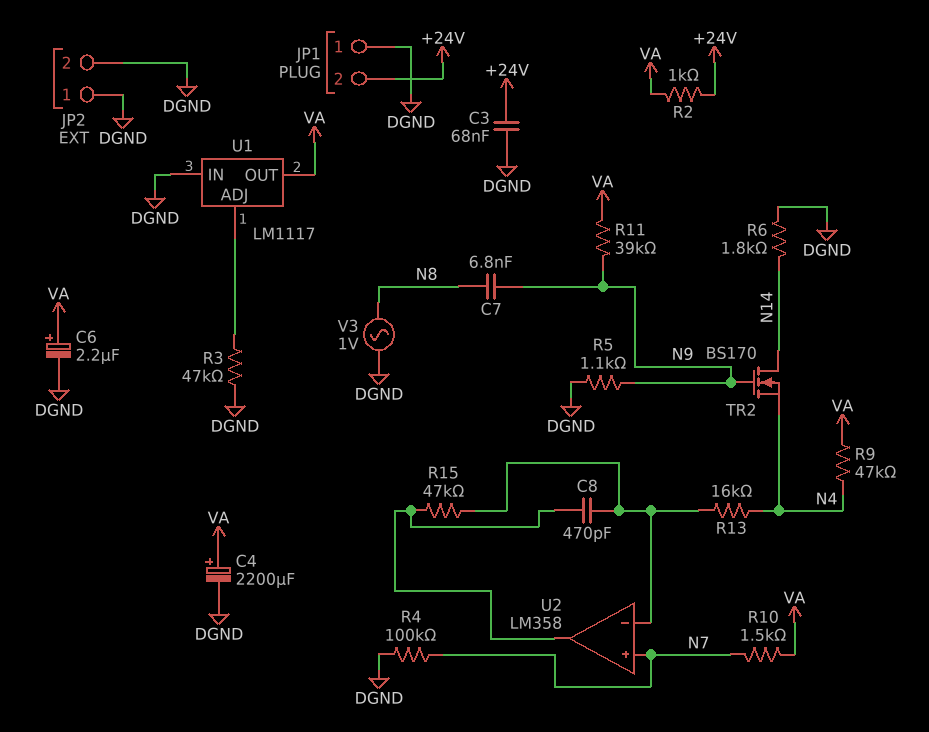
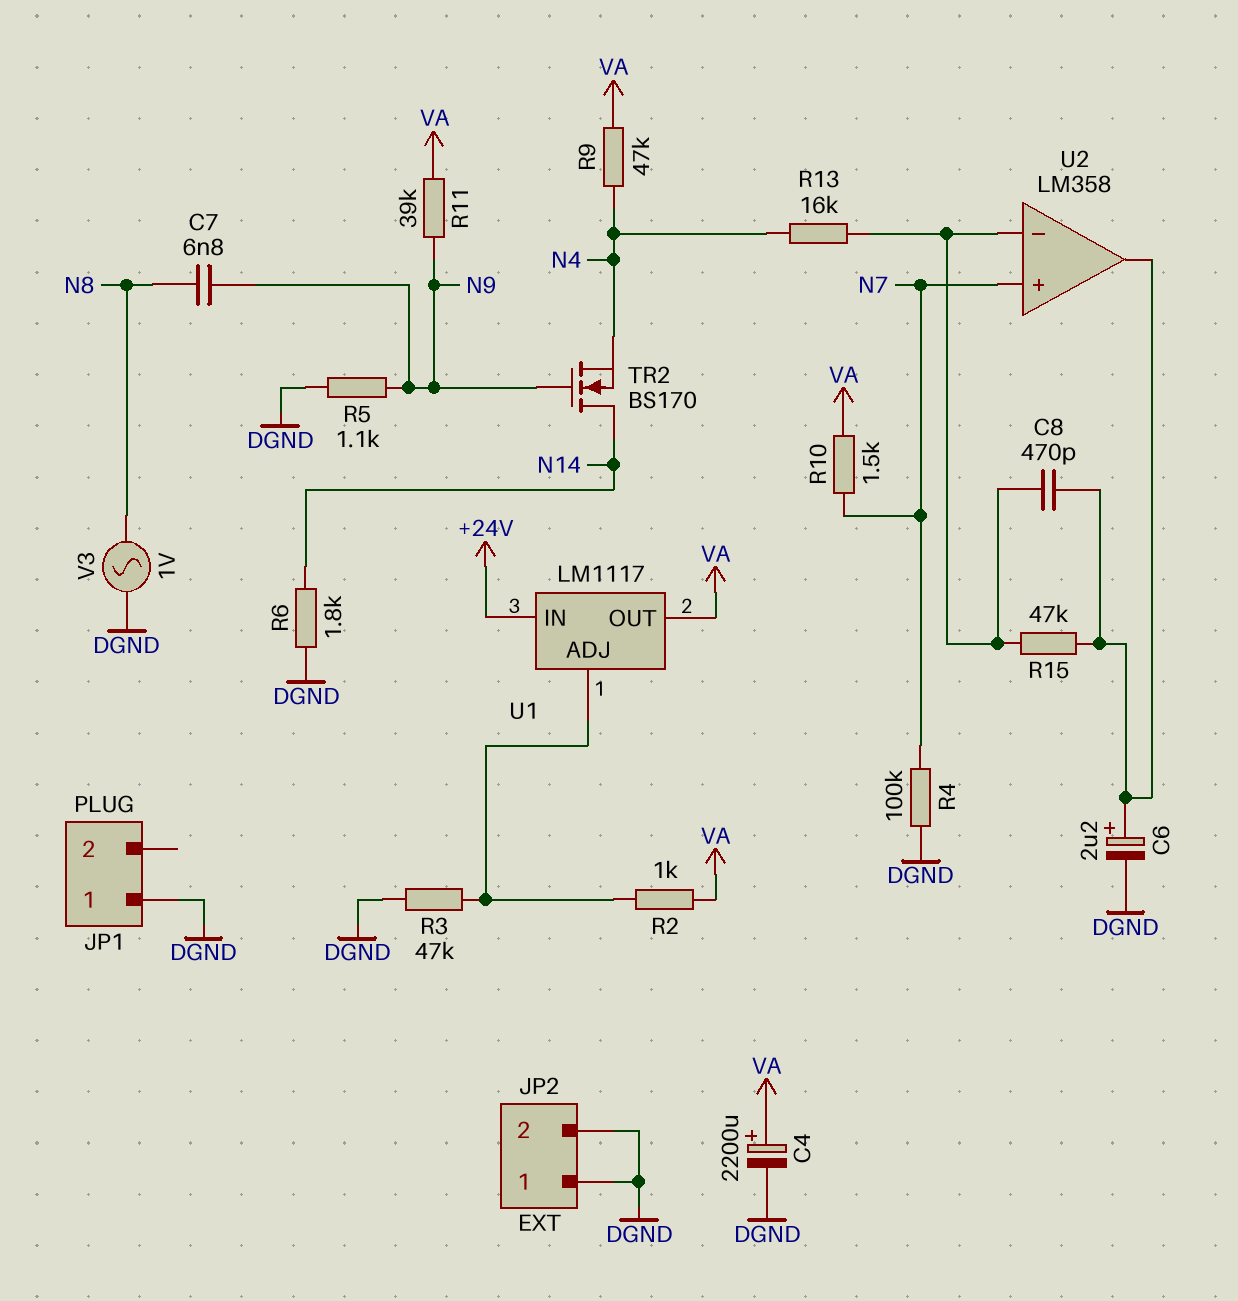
C3: 68nF (+24V, DGND) -> none
C6: 2.2uF (plus VA, minus DGND) -> 2.2uF (plus U2/out, minus DGND)
JP1 pin 2: +24V -> none
R2: 1k (+24V, VA) -> 1k (U1/ADJ, VA)
U1 pin IN: DGND -> +24V

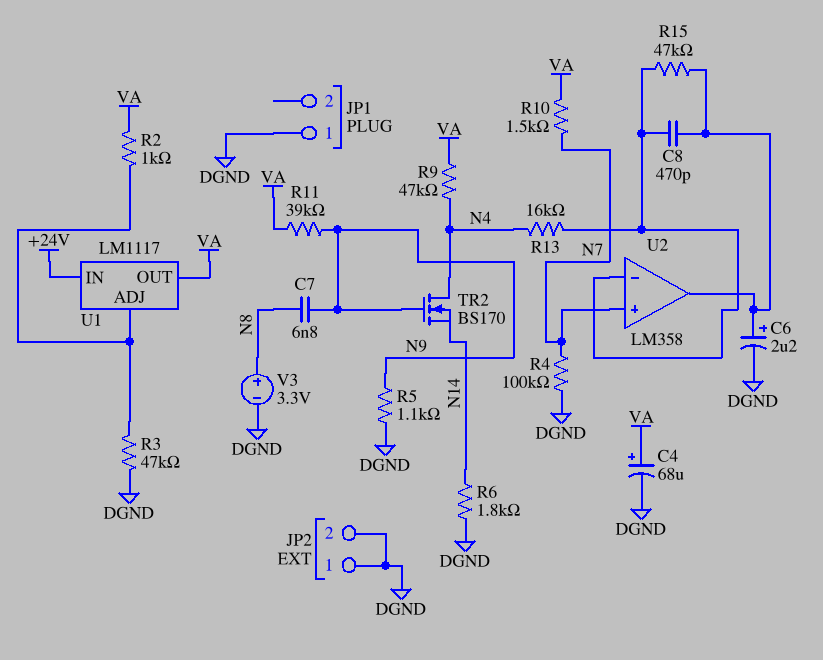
C4: 2200uF (plus VA, minus DGND) -> 68uF (plus VA, minus DGND)
TR2: NMOS BS170 (G N9, D N14, S N4) -> NMOS BS170 (G N9, D N4, S N14)
V3: AC 1V (DGND, N8) -> 3.3V (plus N8, minus DGND)

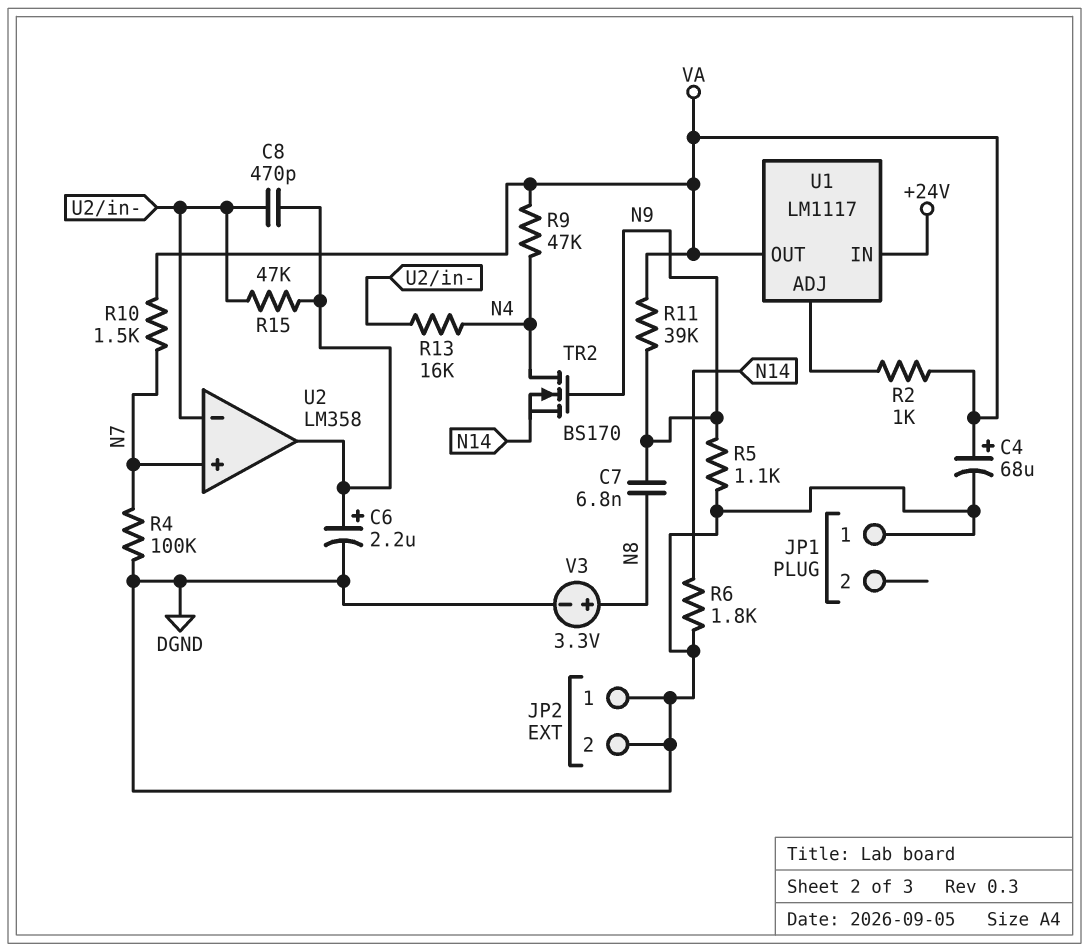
R3: 47k (DGND, U1/ADJ) -> none

